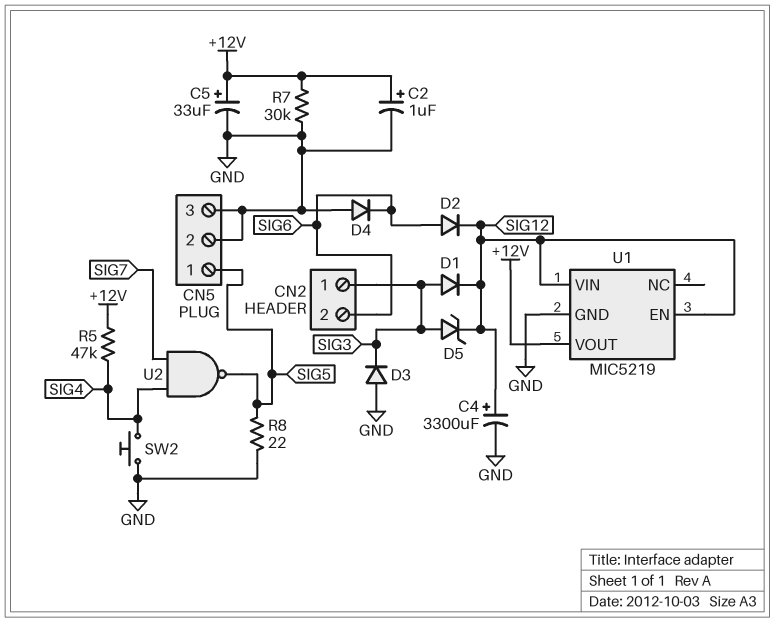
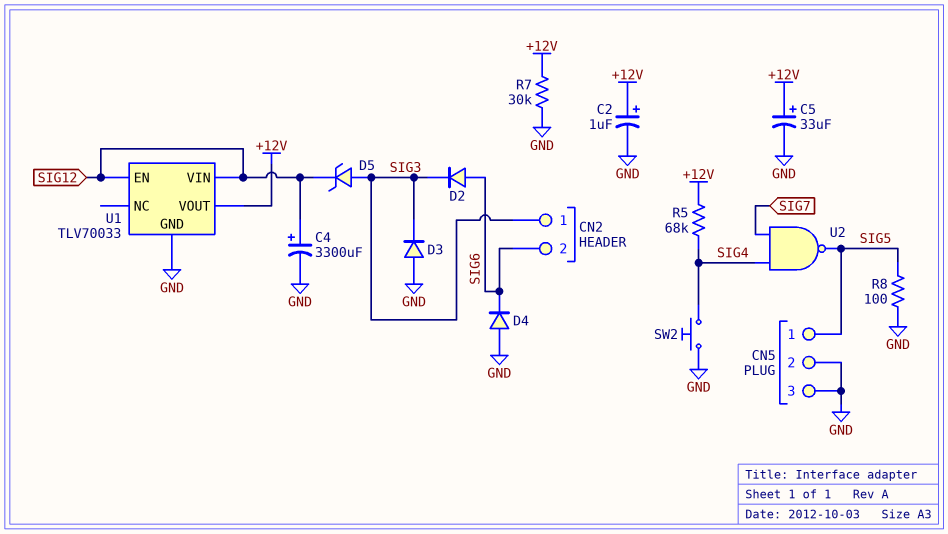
D1: diode (A SIG3, K SIG12) -> none
D2: diode (A SIG6, K SIG12) -> diode (A SIG6, K SIG3)
R5: 47k (+12V, SIG4) -> 68k (+12V, SIG4)
R8: 22 (GND, SIG5) -> 100 (GND, SIG5)
U1: MIC5219 -> TLV70033

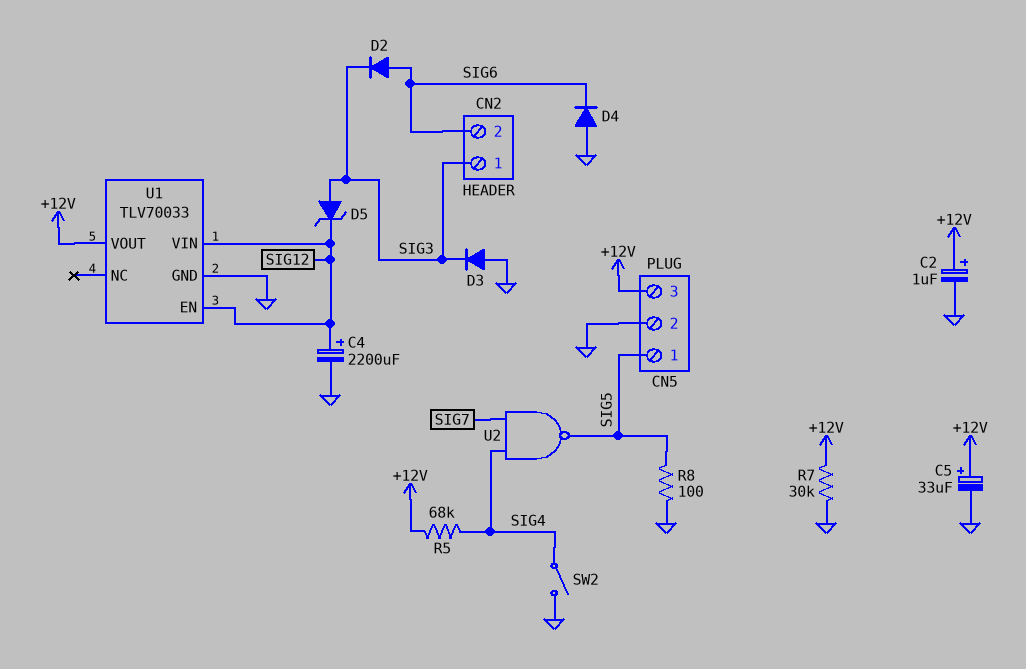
C4: 3300uF (plus SIG12, minus GND) -> 2200uF (plus SIG12, minus GND)
CN5 pin 3: GND -> +12V
SW2: button (GND, SIG4) -> switch (GND, SIG4)

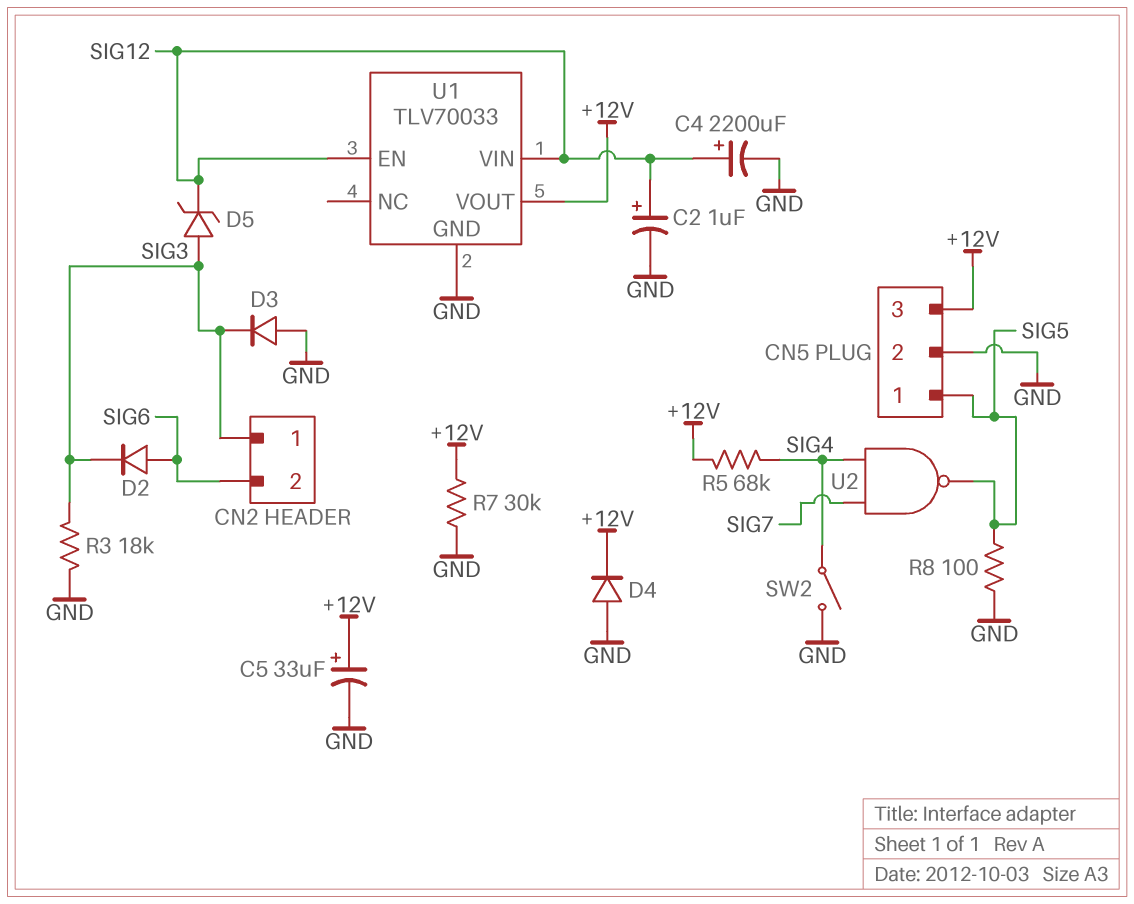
C2: 1uF (plus +12V, minus GND) -> 1uF (plus SIG12, minus GND)
D4: diode (A GND, K SIG6) -> diode (A GND, K +12V)
R3: none -> 18k (GND, SIG3)

